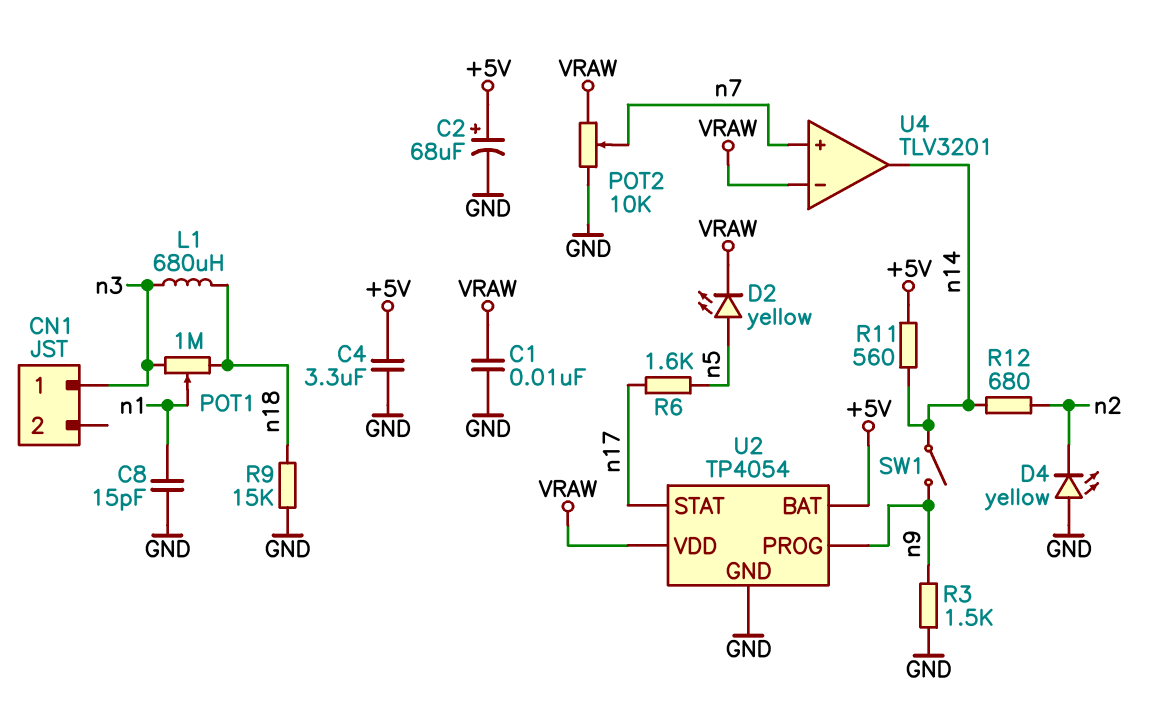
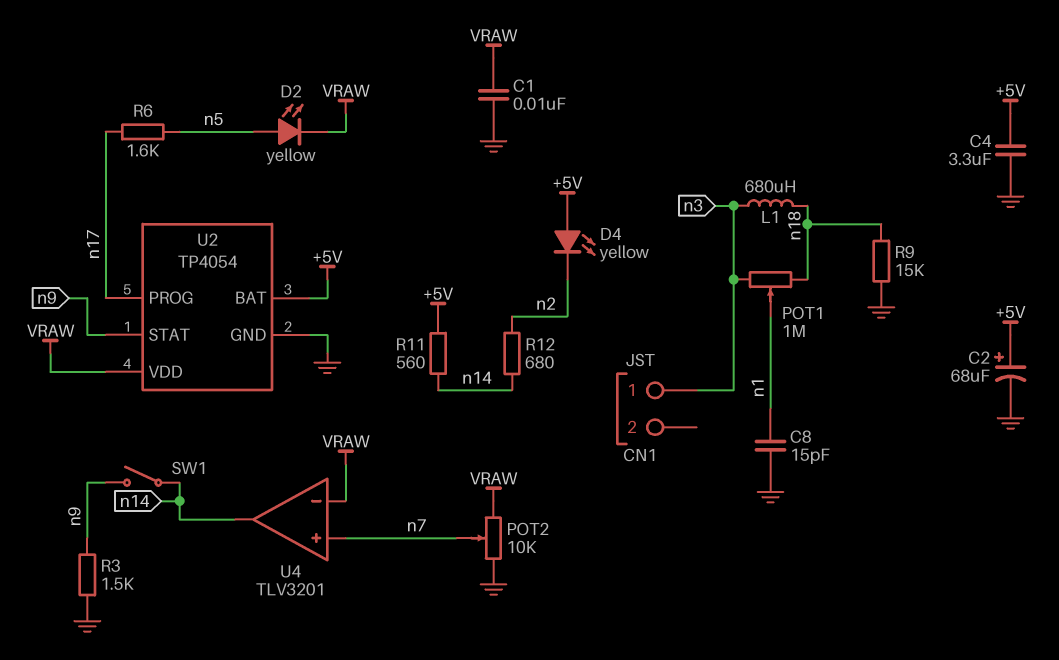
D4: LED yellow (A GND, K n2) -> LED yellow (A +5V, K n2)
U2 pin PROG: n9 -> n17
U2 pin STAT: n17 -> n9

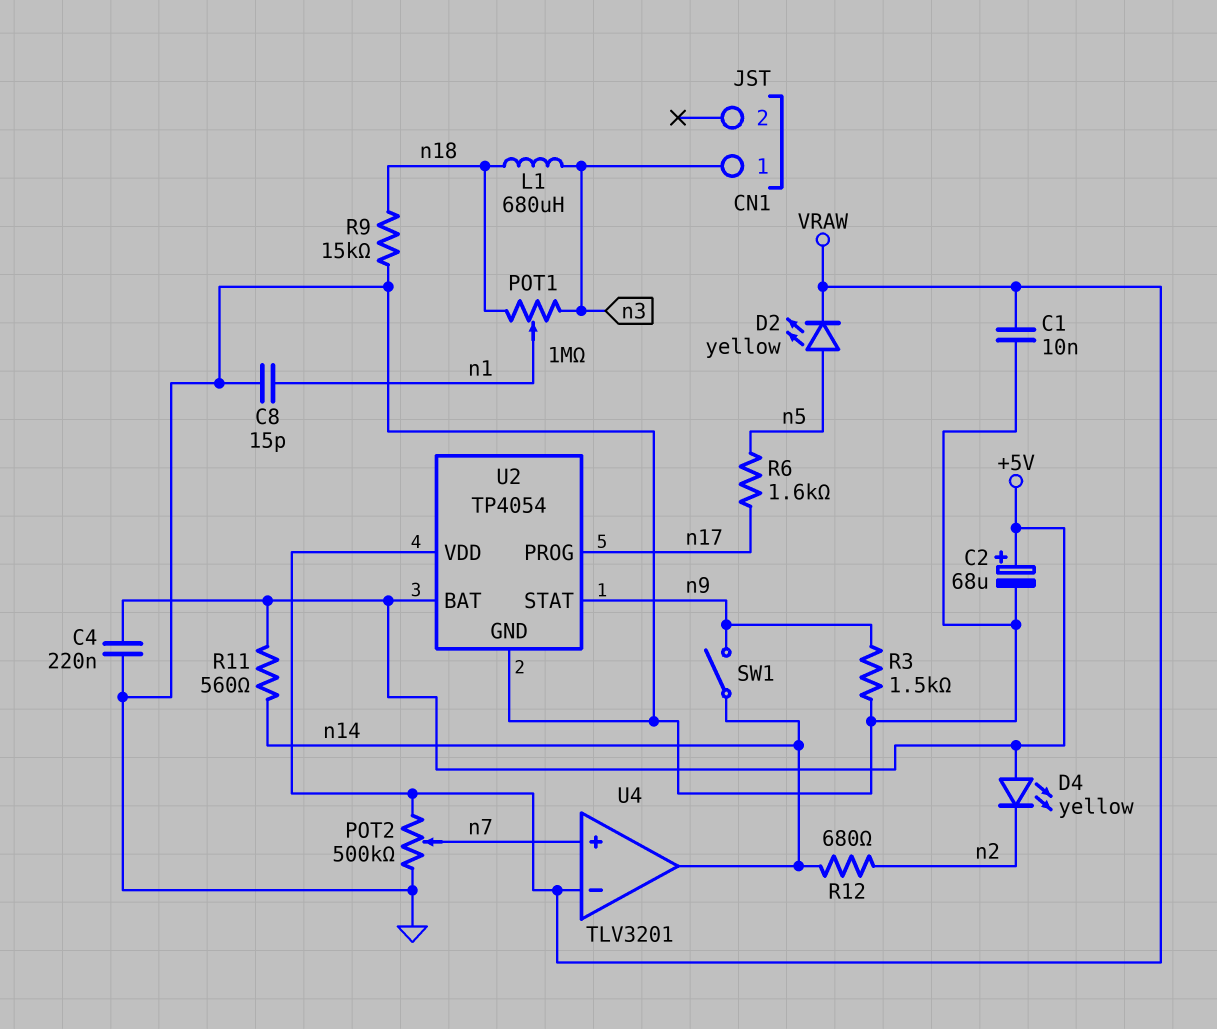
C4: 3.3uF (+5V, GND) -> 220nF (+5V, GND)
POT2: 10k (GND, VRAW, wiper n7) -> 500k (GND, VRAW, wiper n7)

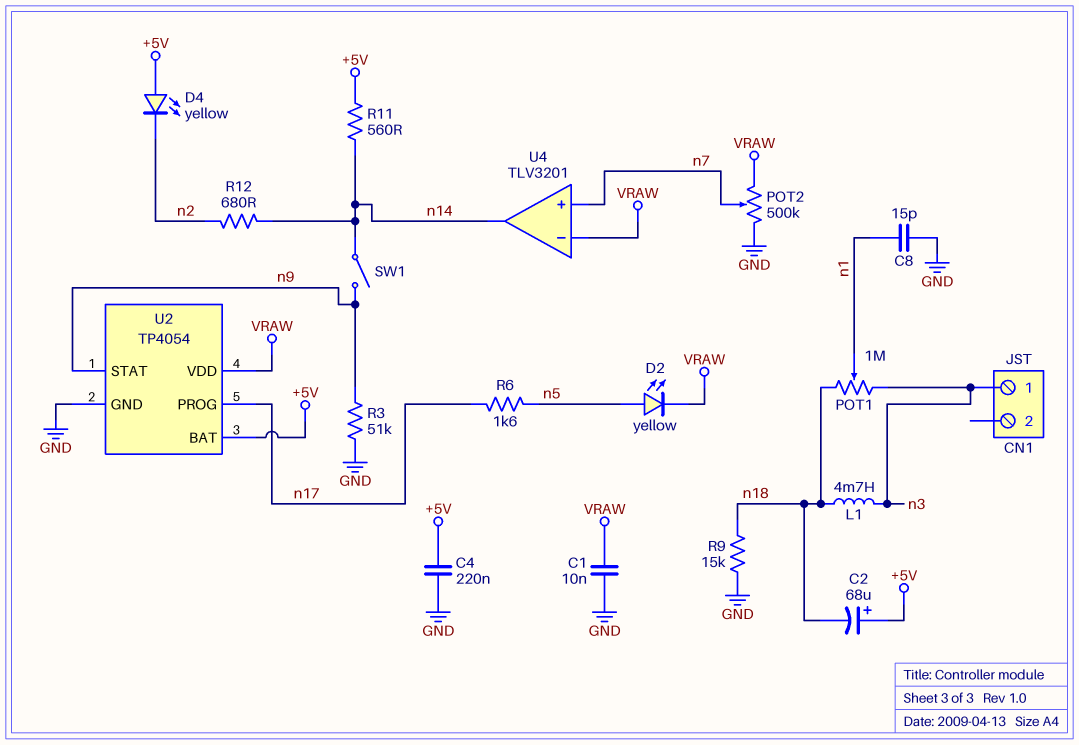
C2: 68uF (plus +5V, minus GND) -> 68uF (plus +5V, minus n18)
L1: 680uH (n3, n18) -> 4.7mH (n3, n18)
R3: 1.5k (GND, n9) -> 51k (GND, n9)

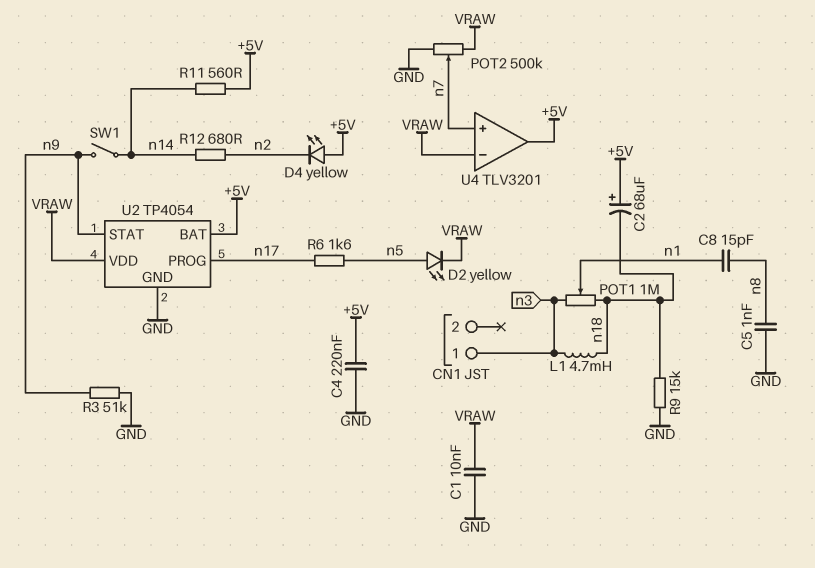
C5: none -> 1nF (GND, n8)
C8: 15pF (GND, n1) -> 15pF (n1, n8)
U4 pin out: n14 -> +5V

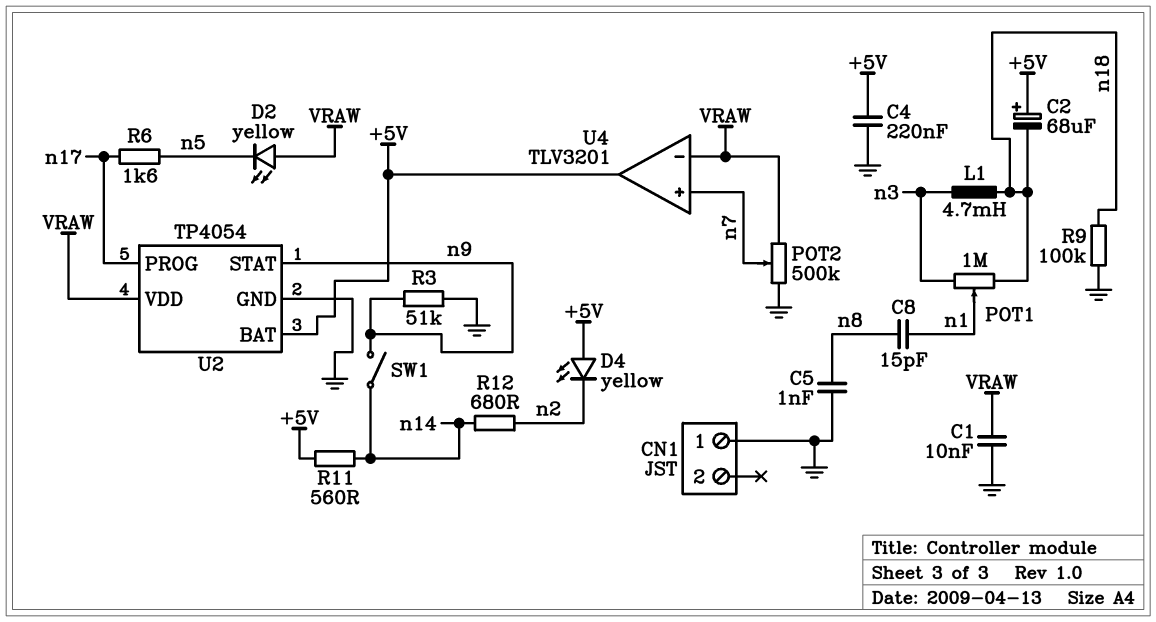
CN1 pin 1: n3 -> GND
D2: LED yellow (A n5, K VRAW) -> LED yellow (A VRAW, K n5)
R9: 15k (GND, n18) -> 100k (GND, n18)

